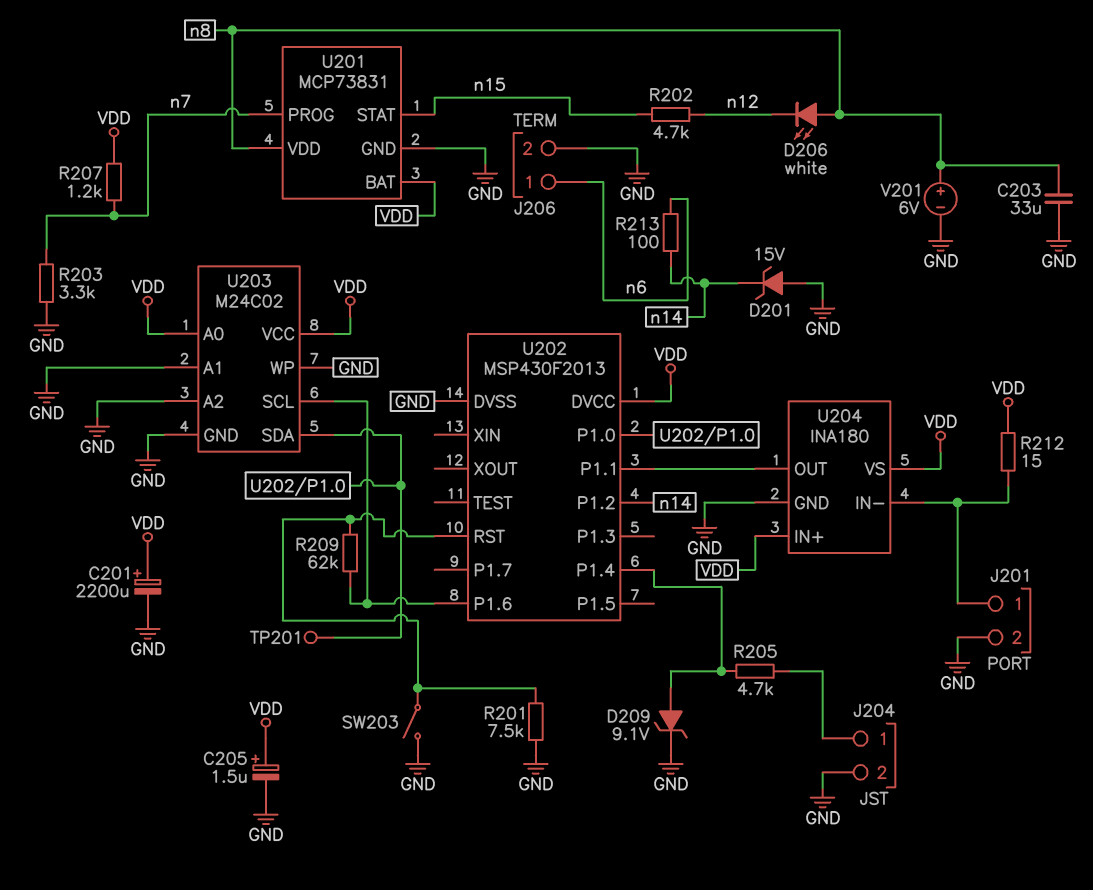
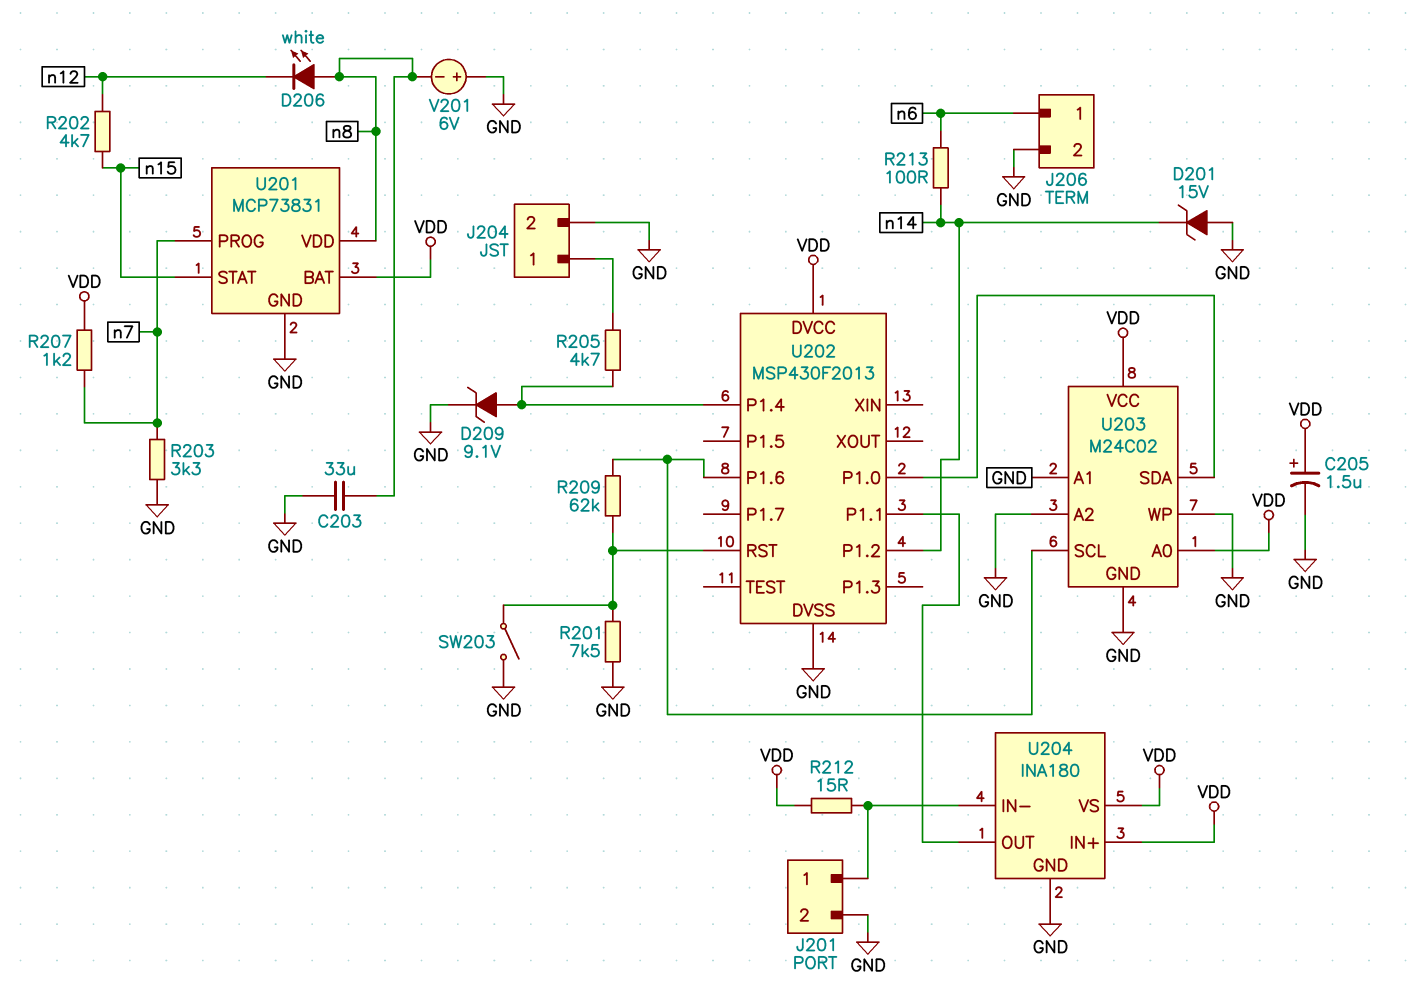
C201: 2200uF (plus VDD, minus GND) -> none
TP201: test point (U202/P1.0) -> none
V201: 6V (plus n8, minus GND) -> 6V (plus GND, minus n8)

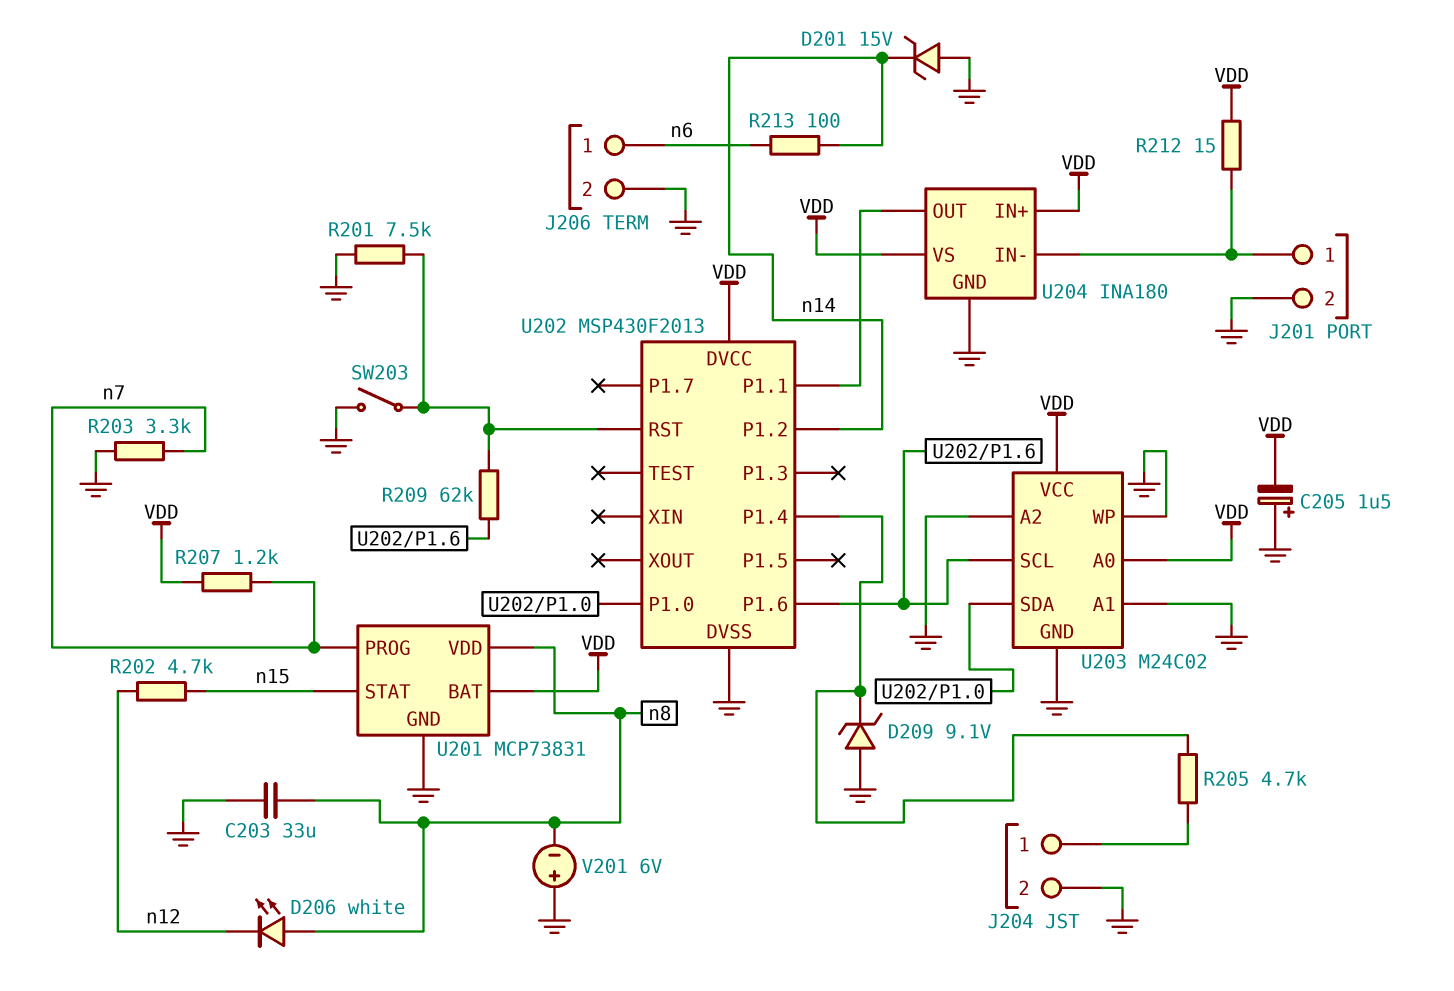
C205: 1.5uF (plus VDD, minus GND) -> 1.5uF (plus GND, minus VDD)
D209: zener 9.1V (A U202/P1.4, K GND) -> zener 9.1V (A GND, K U202/P1.4)

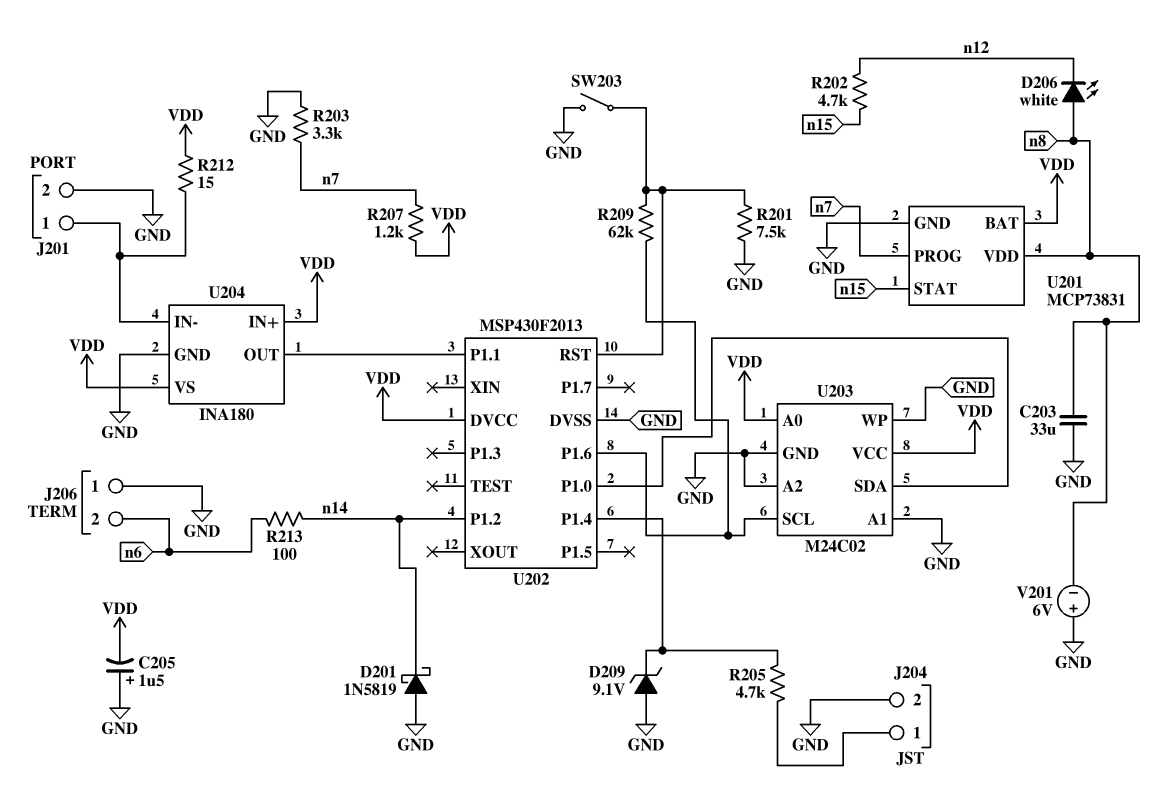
D201: zener 15V (A GND, K n14) -> schottky 1N5819 (A GND, K n14)
J206 pin 1: n6 -> GND
J206 pin 2: GND -> n6

